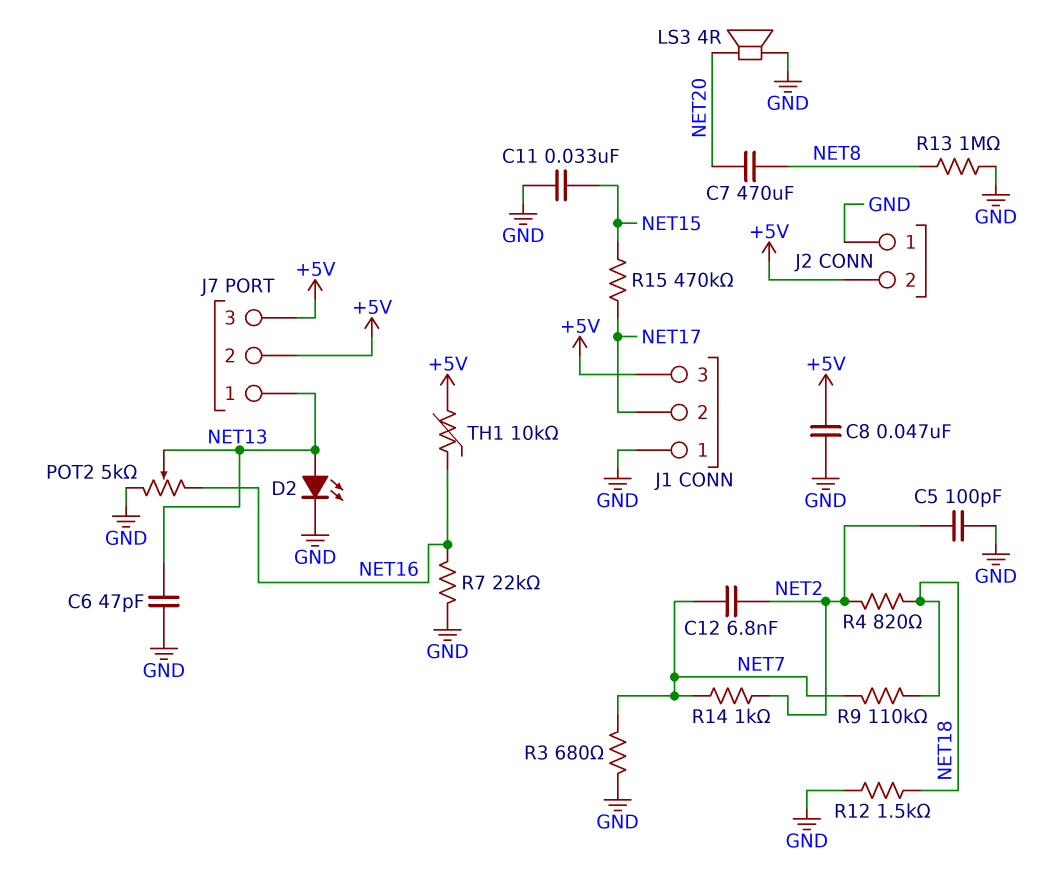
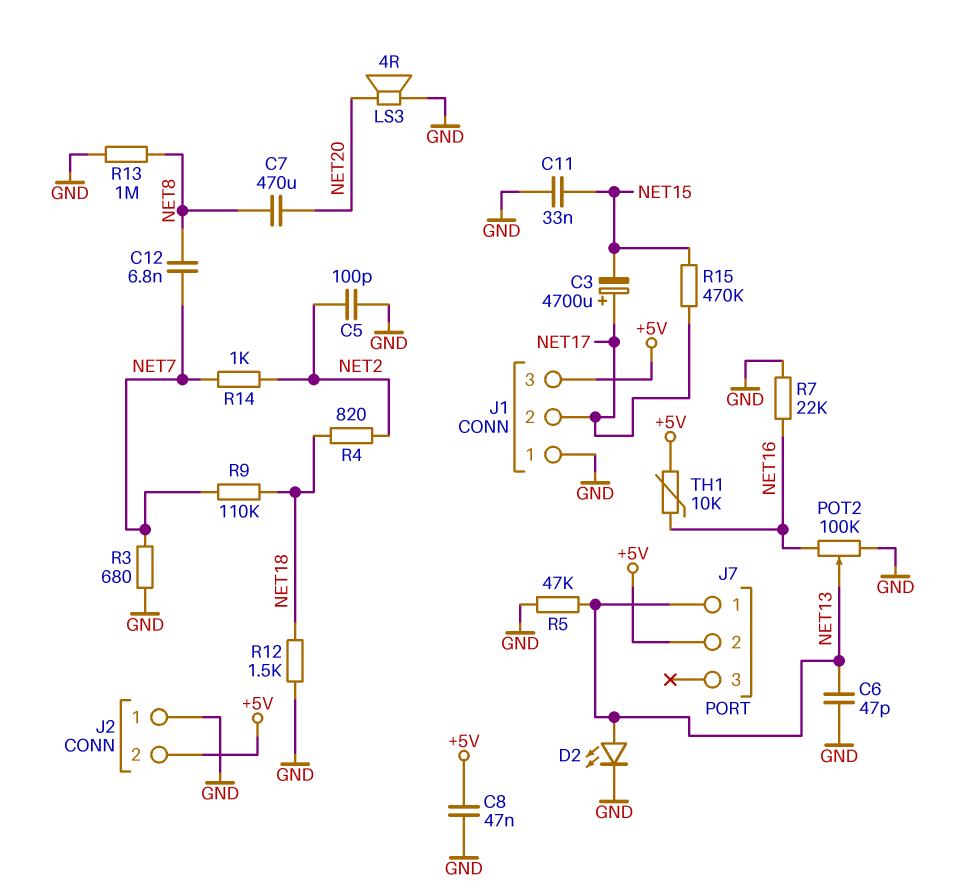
C3: none -> 4700uF (plus NET17, minus NET15)
C12: 6.8nF (NET2, NET7) -> 6.8nF (NET7, NET8)
J7 pin 3: +5V -> none
POT2: 5k (GND, NET16, wiper NET13) -> 100k (GND, NET16, wiper NET13)
R5: none -> 47k (GND, NET13)

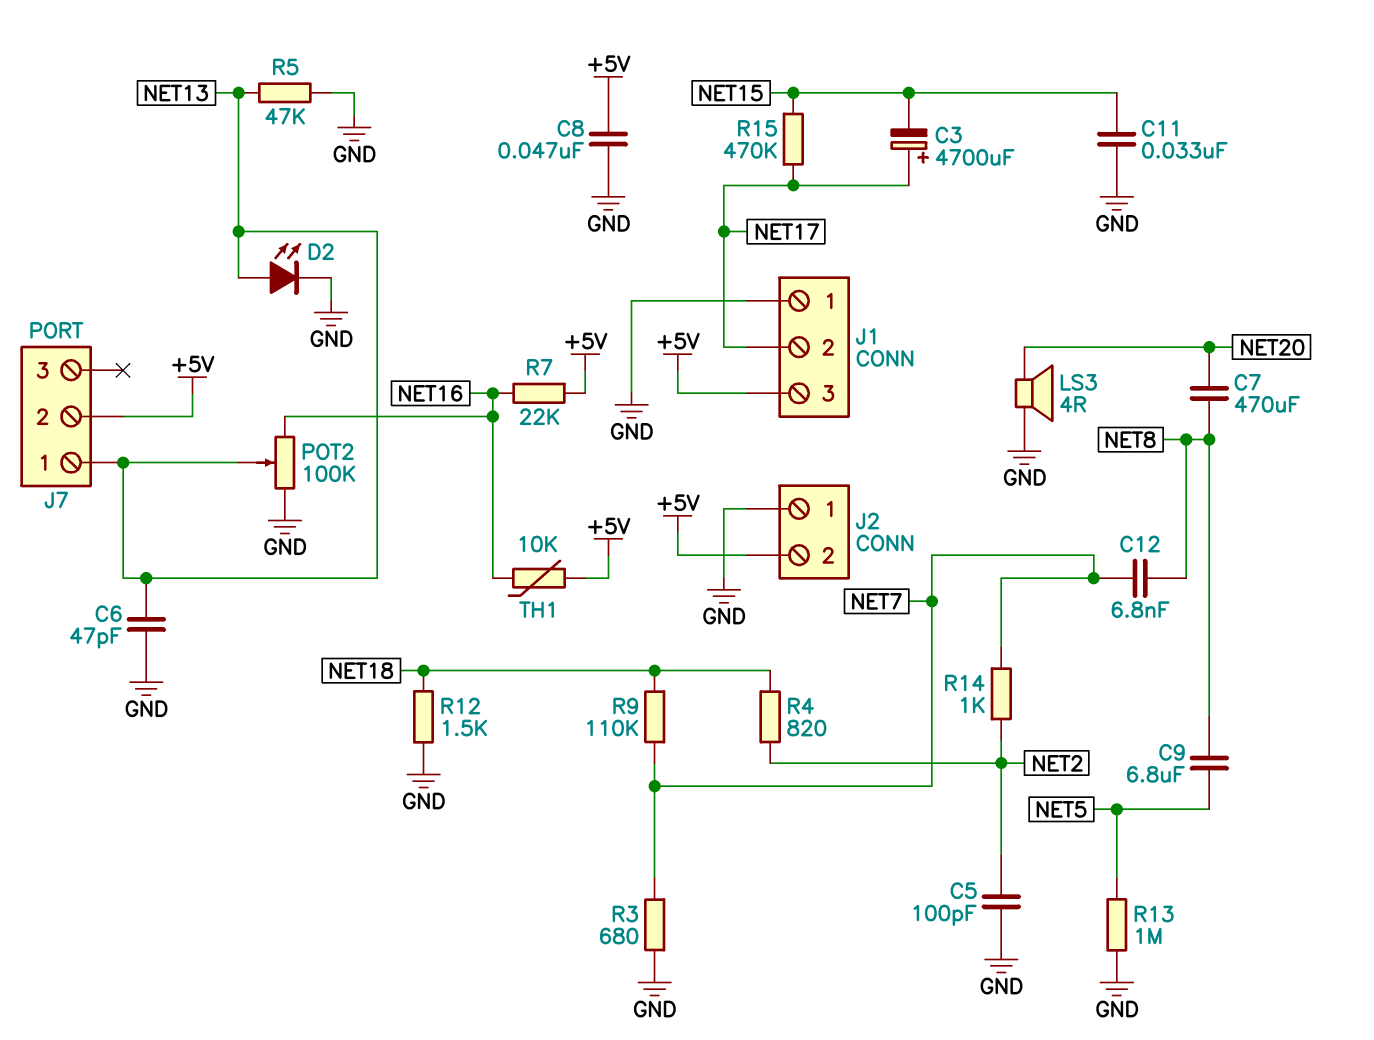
C9: none -> 6.8uF (NET5, NET8)
R7: 22k (GND, NET16) -> 22k (+5V, NET16)
R13: 1M (GND, NET8) -> 1M (GND, NET5)

